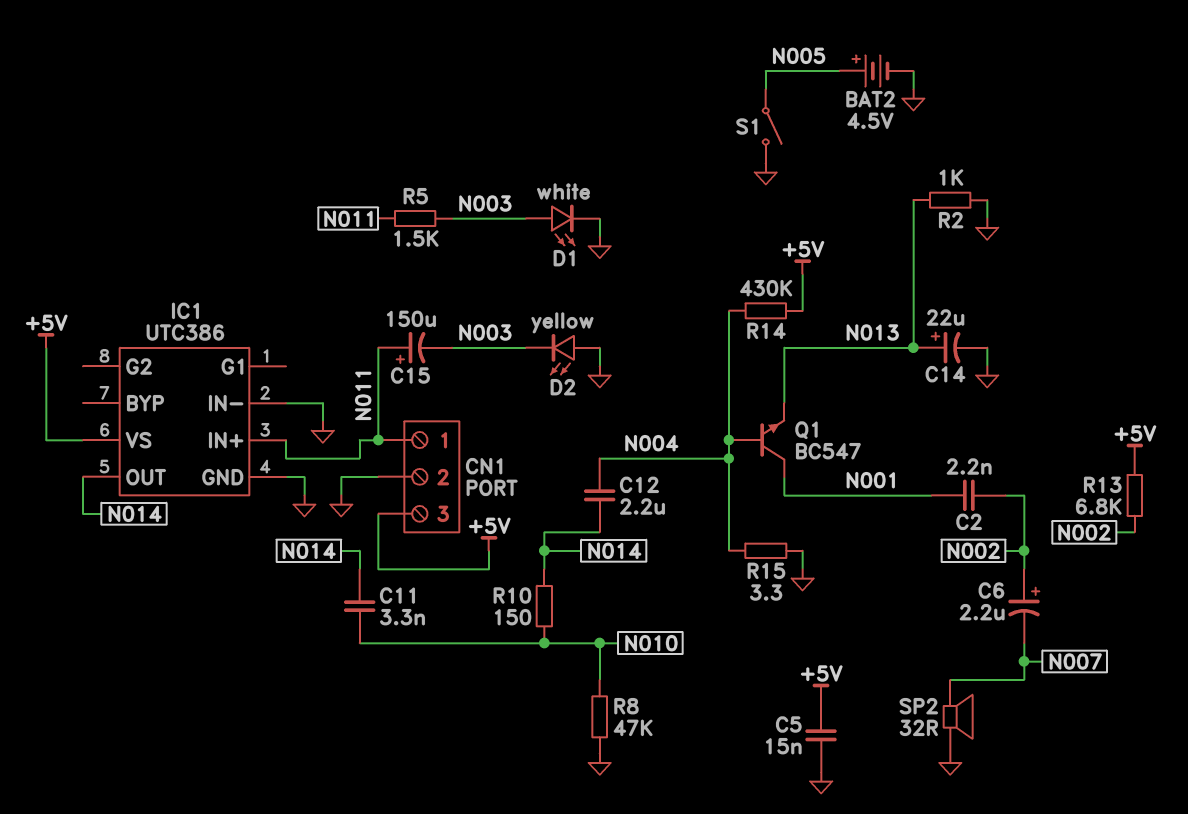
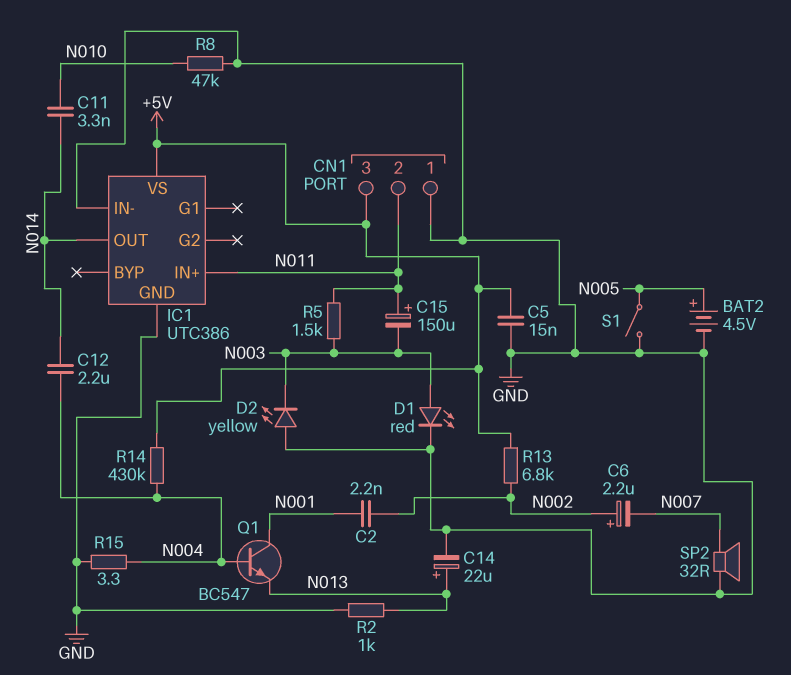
CN1 pin 1: N011 -> GND
CN1 pin 2: GND -> N011
D1: LED white (A N003, K GND) -> LED red (A N003, K GND)
R10: 150 (N010, N014) -> none

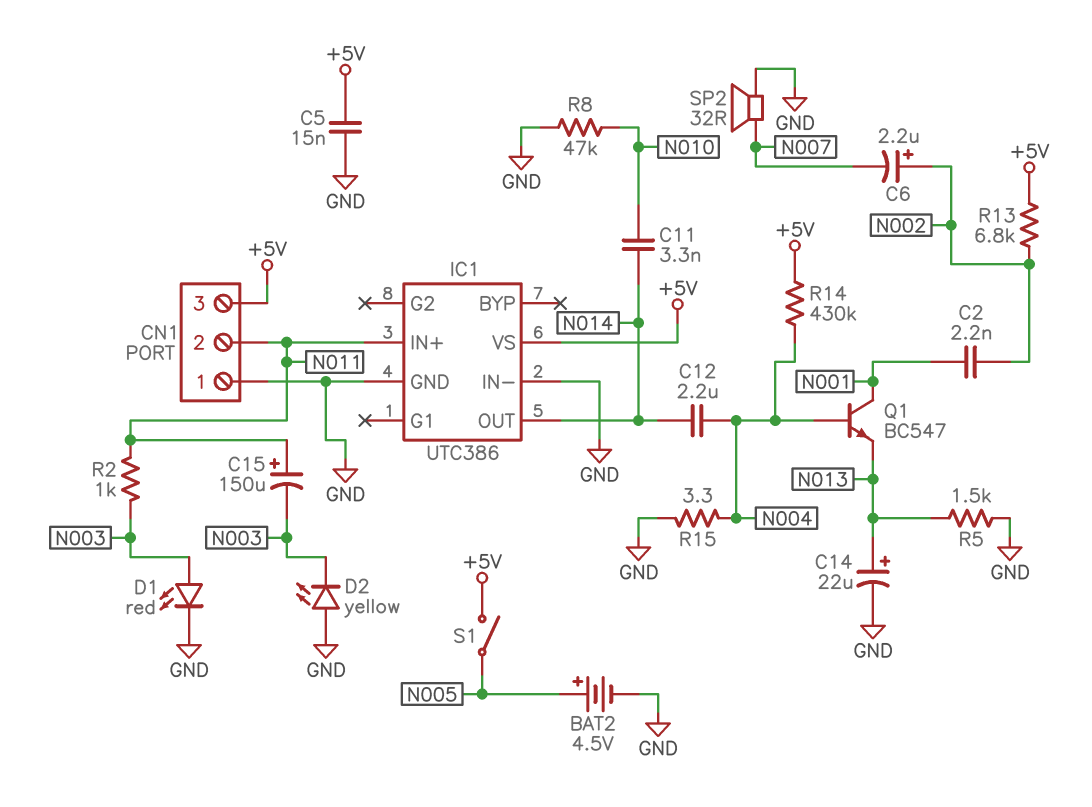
R2: 1k (GND, N013) -> 1k (N003, N011)
R5: 1.5k (N003, N011) -> 1.5k (GND, N013)
S1: switch (GND, N005) -> switch (+5V, N005)

